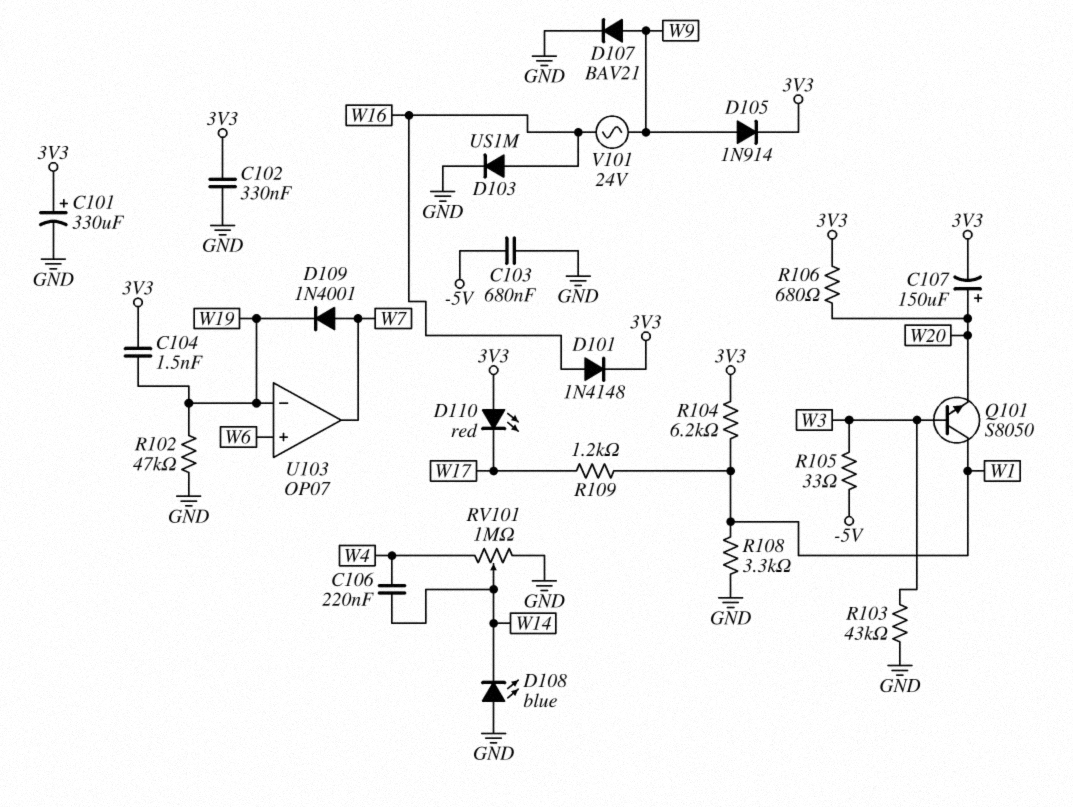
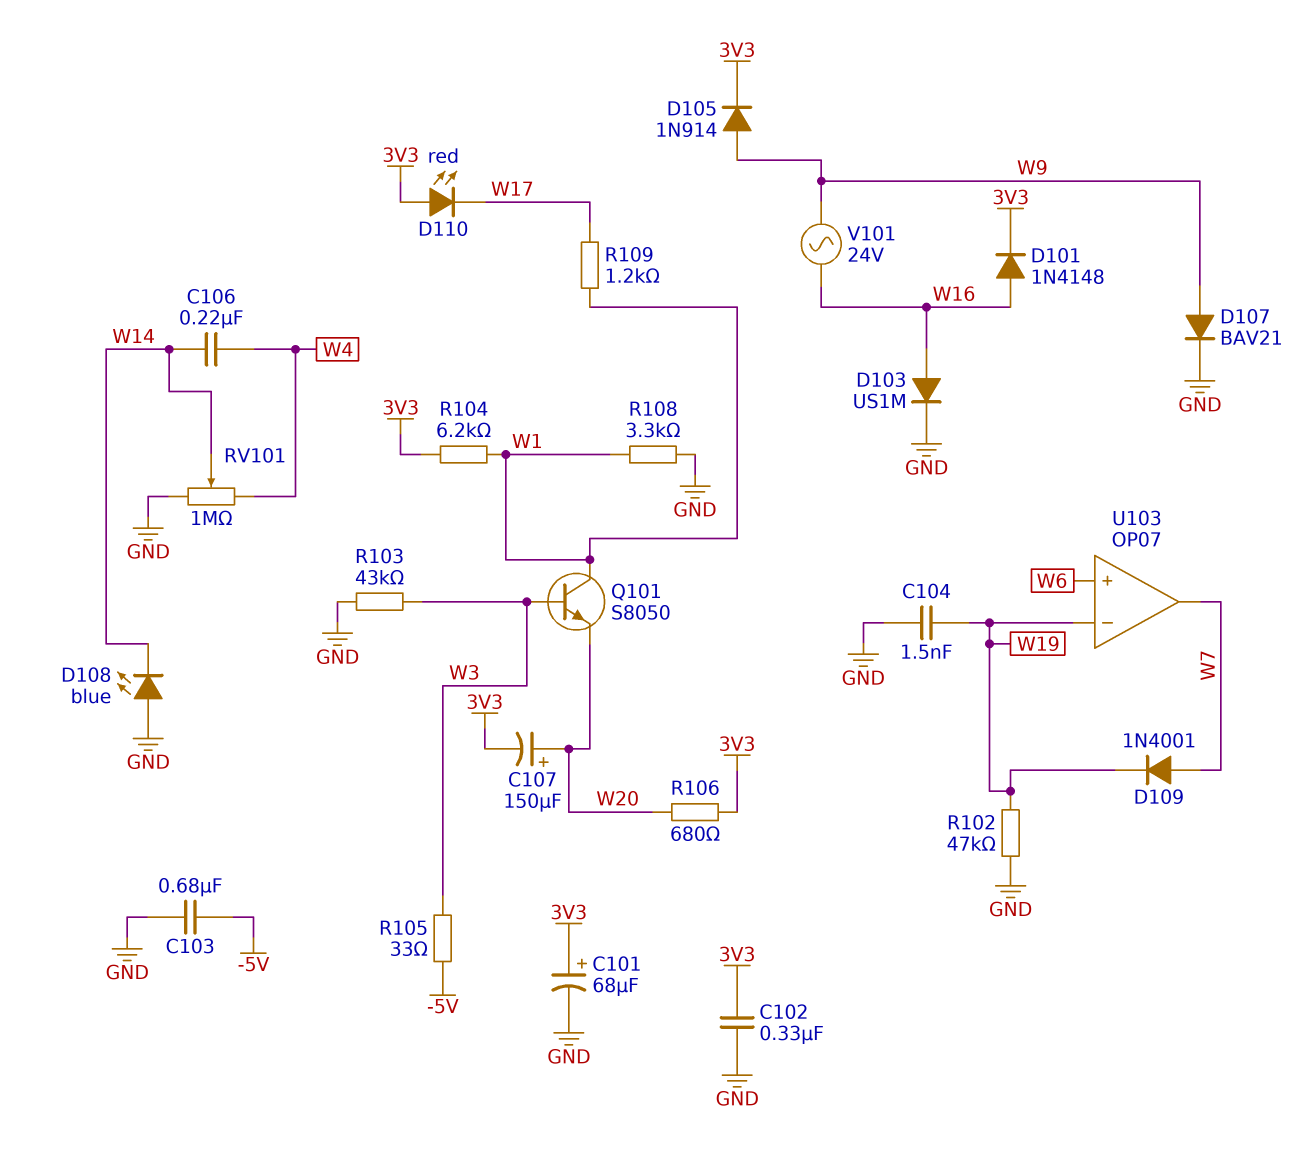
C101: 330uF (plus 3V3, minus GND) -> 68uF (plus 3V3, minus GND)
C104: 1.5nF (3V3, W19) -> 1.5nF (GND, W19)

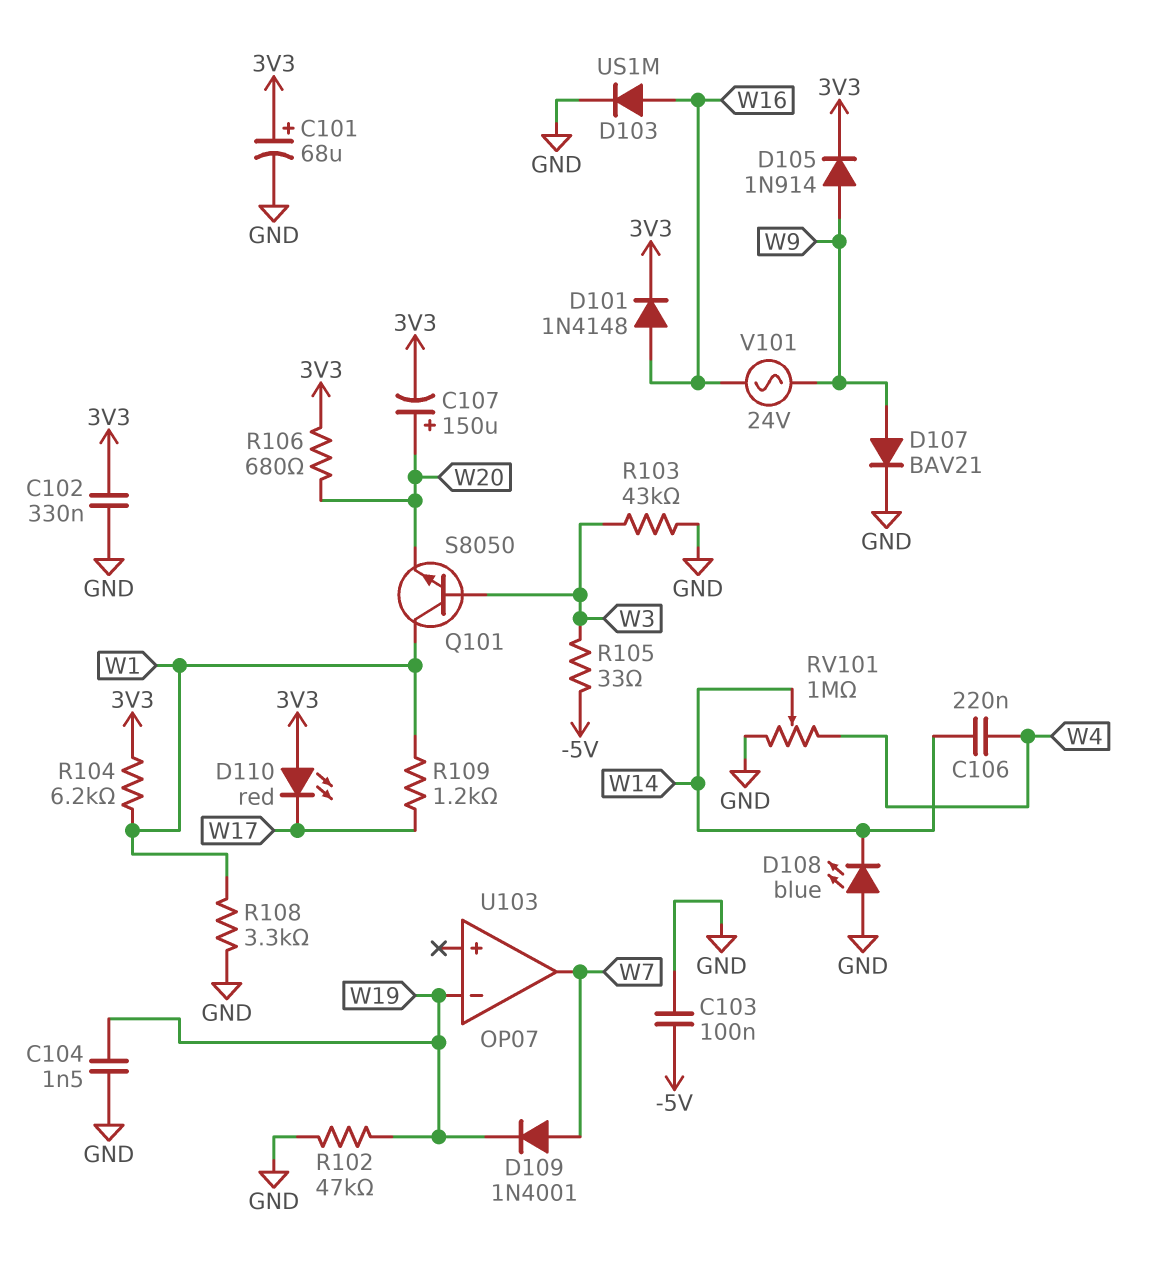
C103: 680nF (-5V, GND) -> 100nF (-5V, GND)
U103 pin in+: W6 -> none

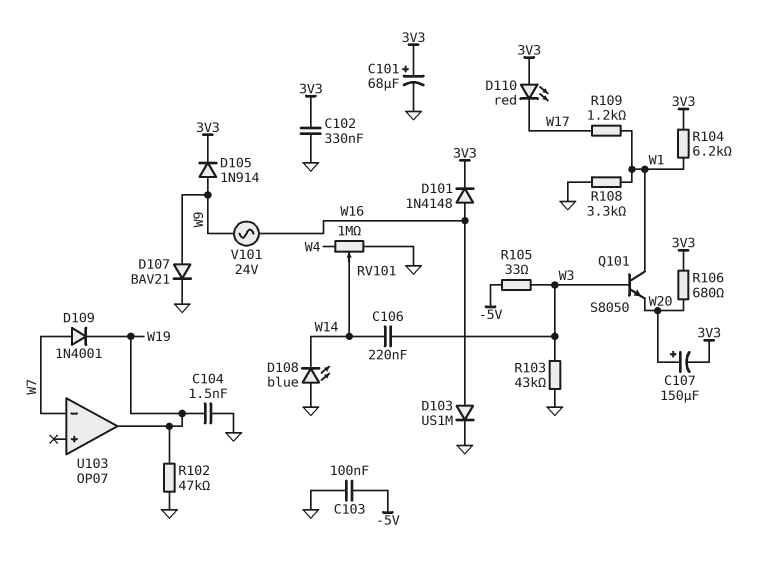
C106: 220nF (W4, W14) -> 220nF (W3, W14)
U103 pin in-: W19 -> W7
U103 pin out: W7 -> W19

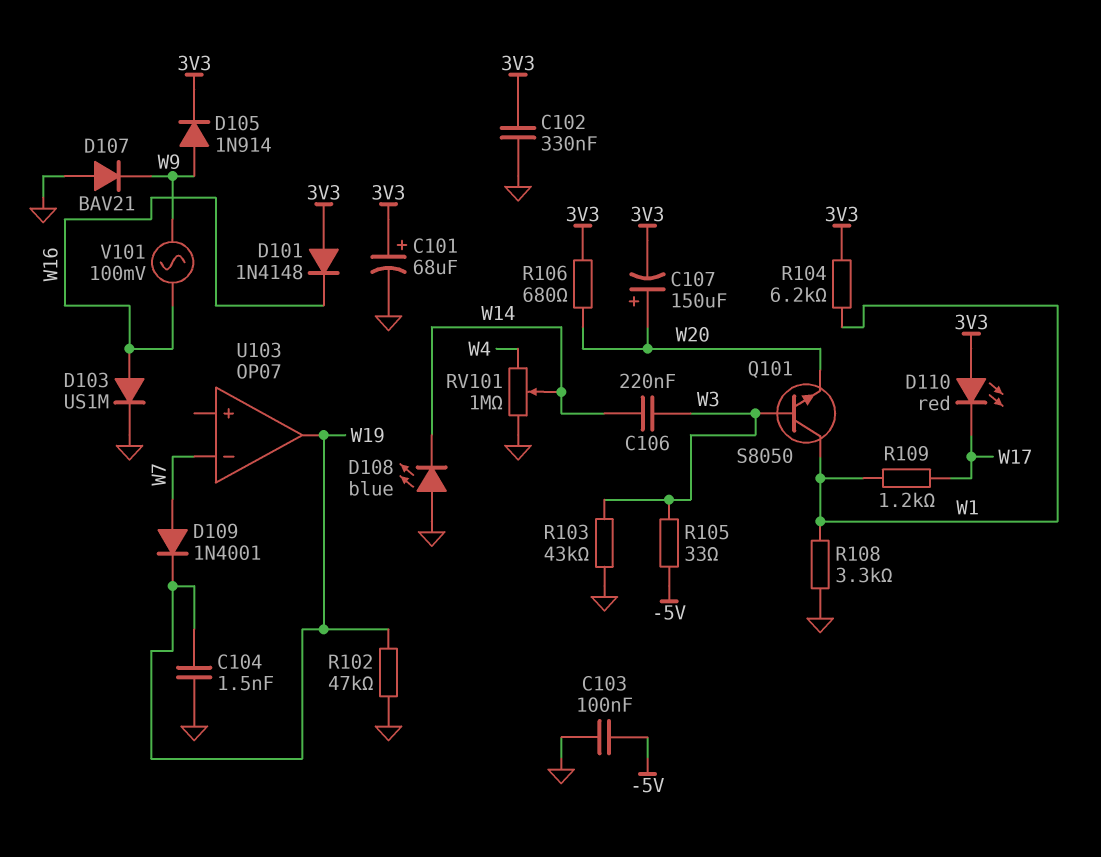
D101: diode 1N4148 (A W16, K 3V3) -> diode 1N4148 (A 3V3, K W16)
D107: diode BAV21 (A W9, K GND) -> diode BAV21 (A GND, K W9)
V101: AC 24V (W9, W16) -> AC 100mV (W9, W16)

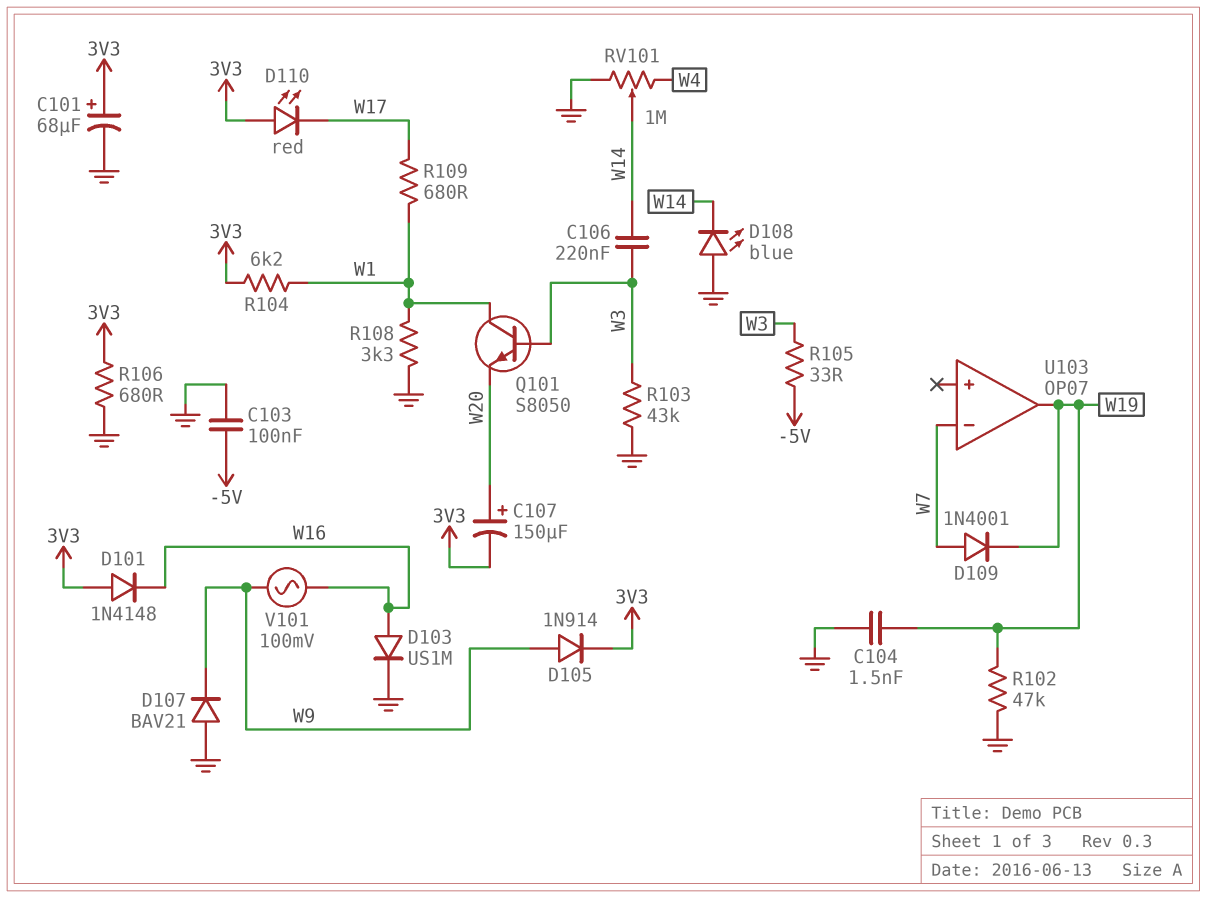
C102: 330nF (3V3, GND) -> none
R106: 680 (3V3, W20) -> 680 (3V3, GND)
R109: 1.2k (W1, W17) -> 680 (W1, W17)

